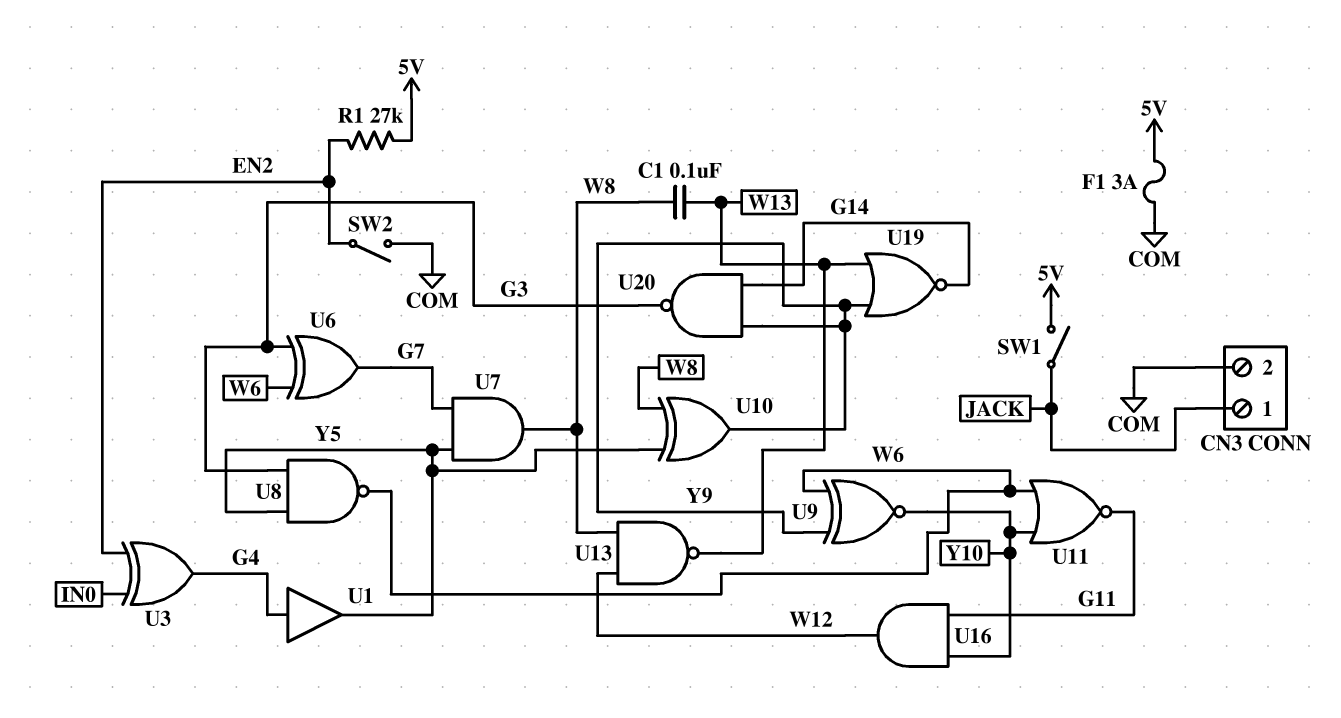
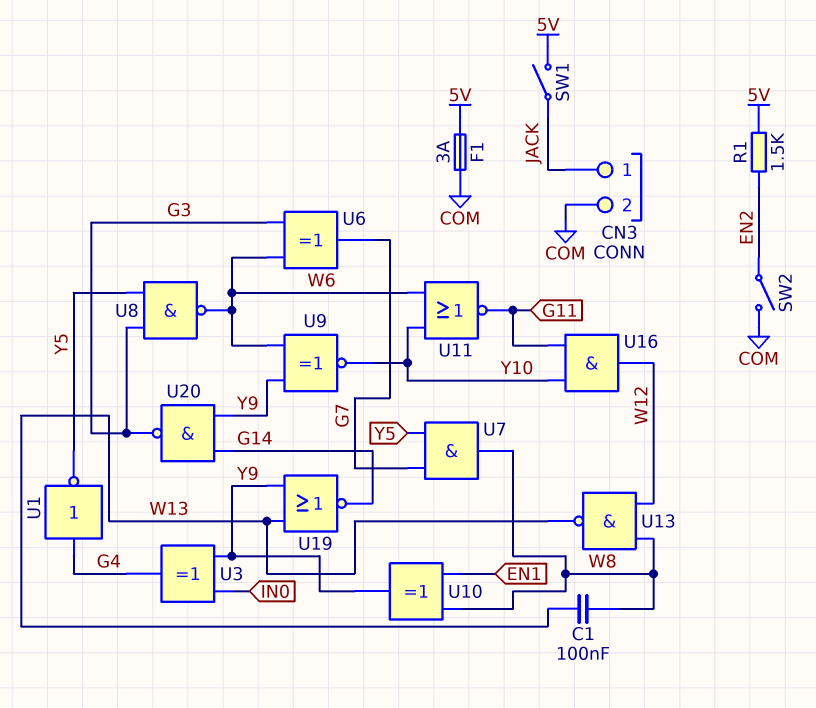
R1: 27k (5V, EN2) -> 1.5k (5V, EN2)
U1: buffer (in G4, out Y5) -> NOT (in G4, out Y5)
U3: XOR (in EN2, in IN0, out G4) -> XOR (in IN0, in Y9, out G4)
U10: XOR (in W8, in Y5, out Y9) -> XOR (in EN1, in W8, out Y9)

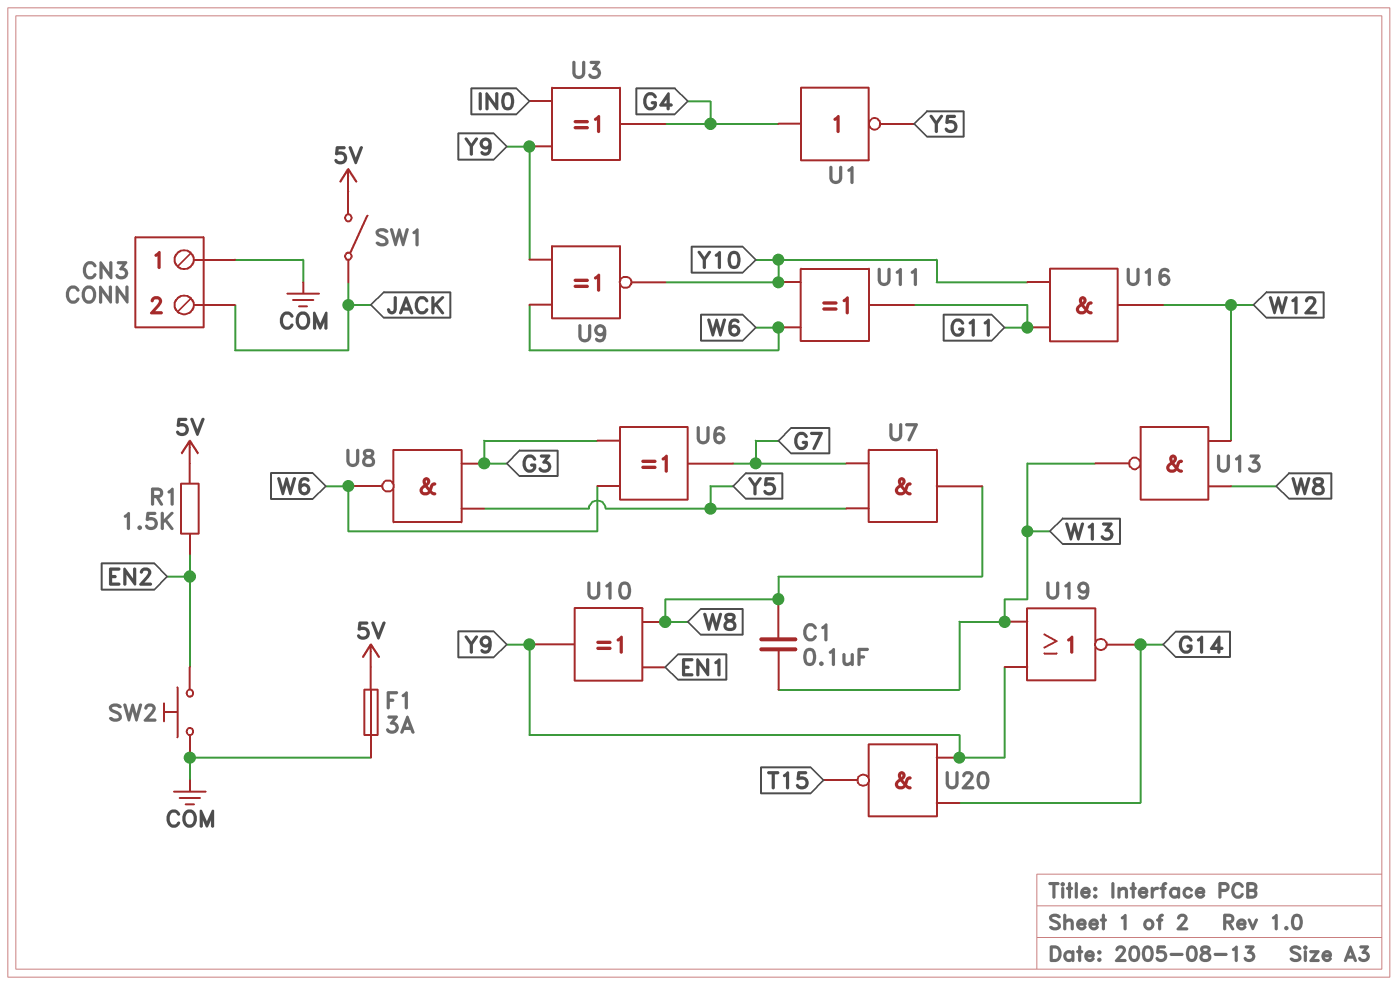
CN3 pin 1: JACK -> COM
CN3 pin 2: COM -> JACK
SW2: switch (COM, EN2) -> button (COM, EN2)
U11: NOR (in W6, in Y10, out G11) -> XOR (in W6, in Y10, out G11)
U20: NAND (in G14, in Y9, out G3) -> NAND (in G14, in Y9, out T15)

